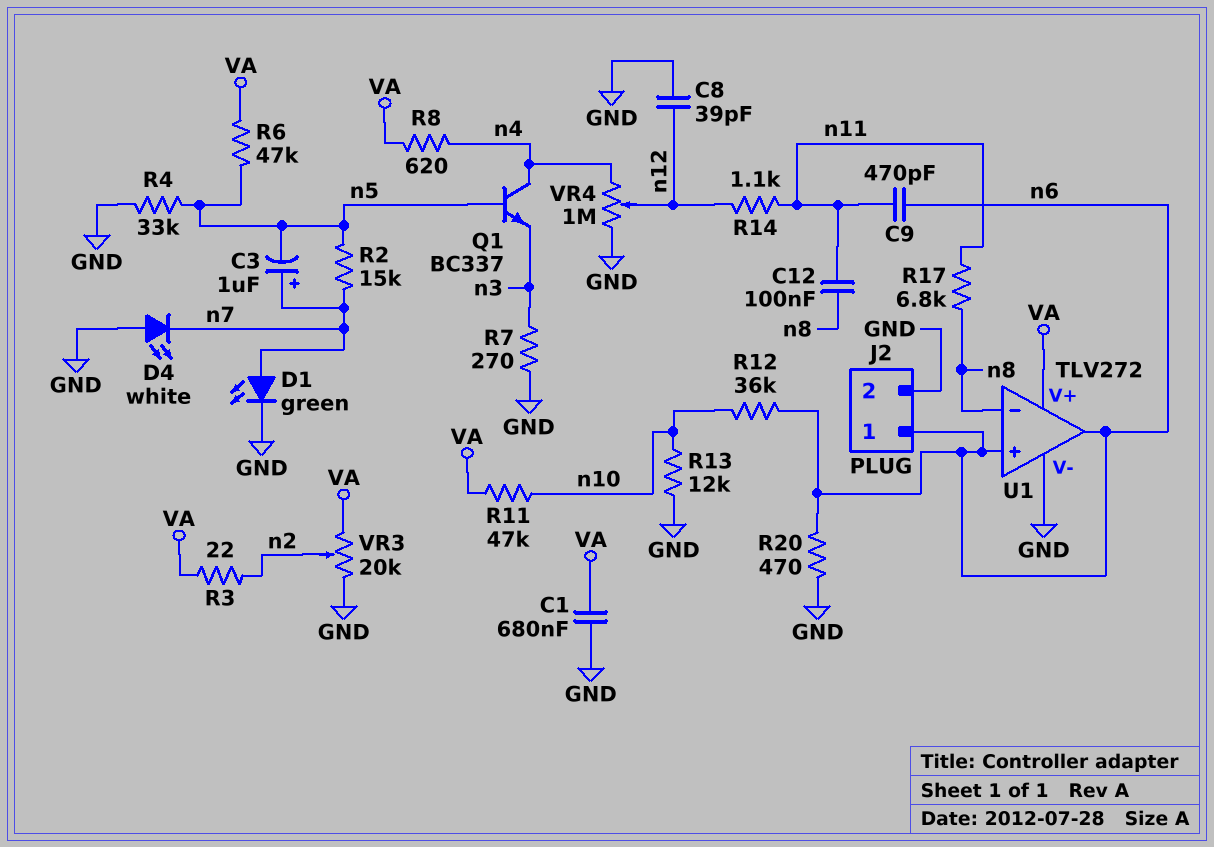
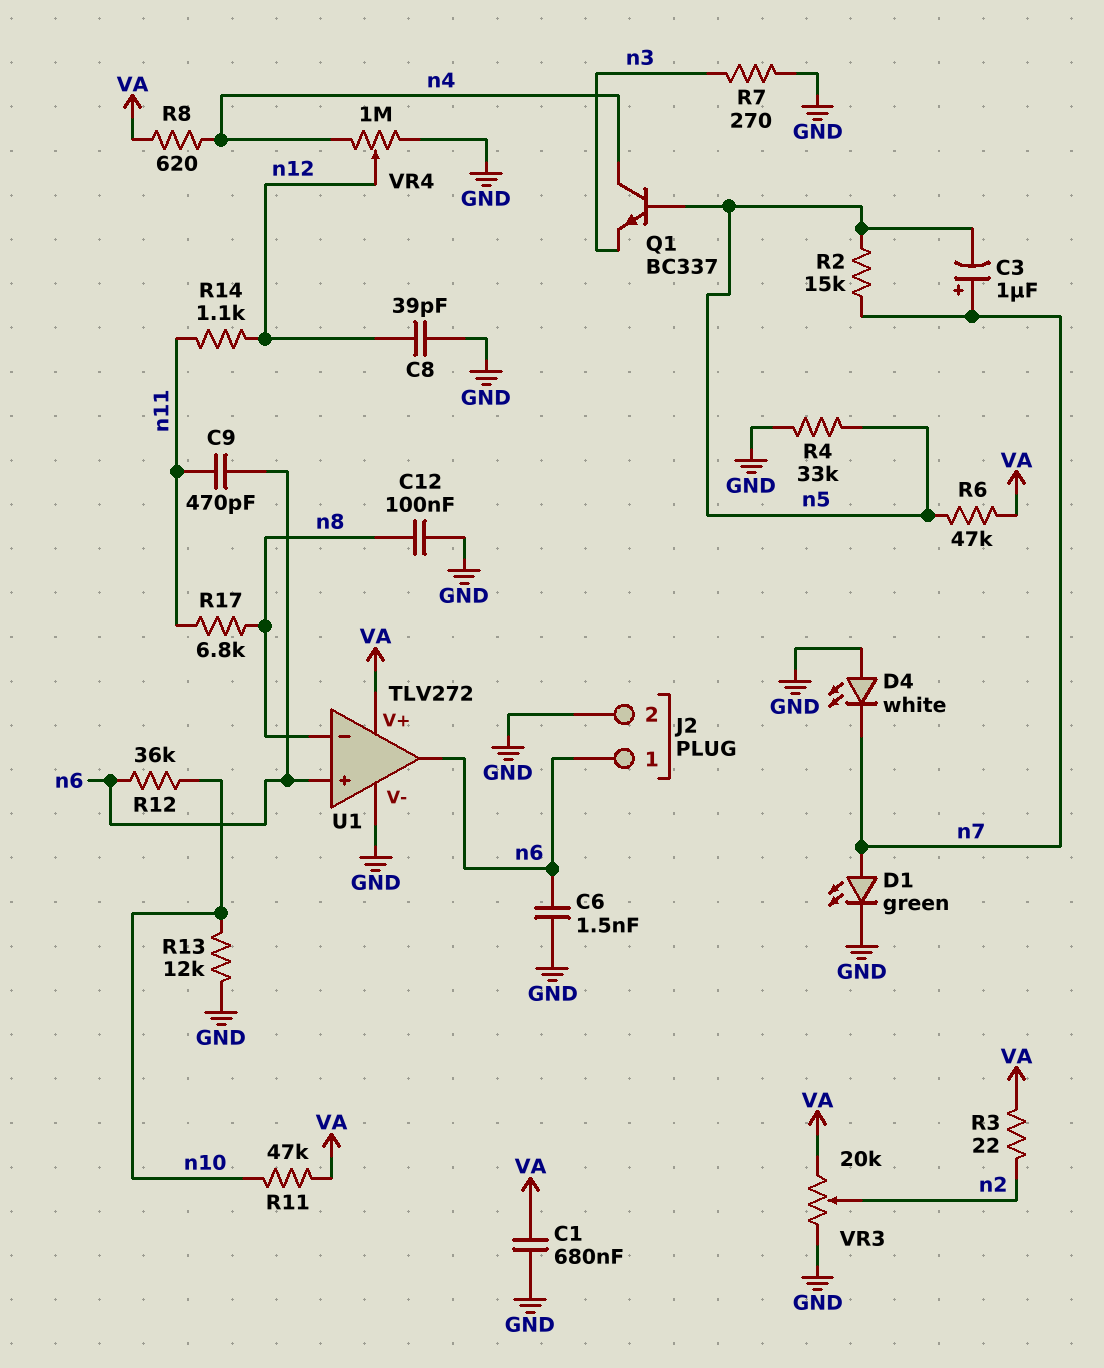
C6: none -> 1.5nF (GND, n6)
C12: 100nF (n8, n11) -> 100nF (GND, n8)
R20: 470 (GND, n6) -> none

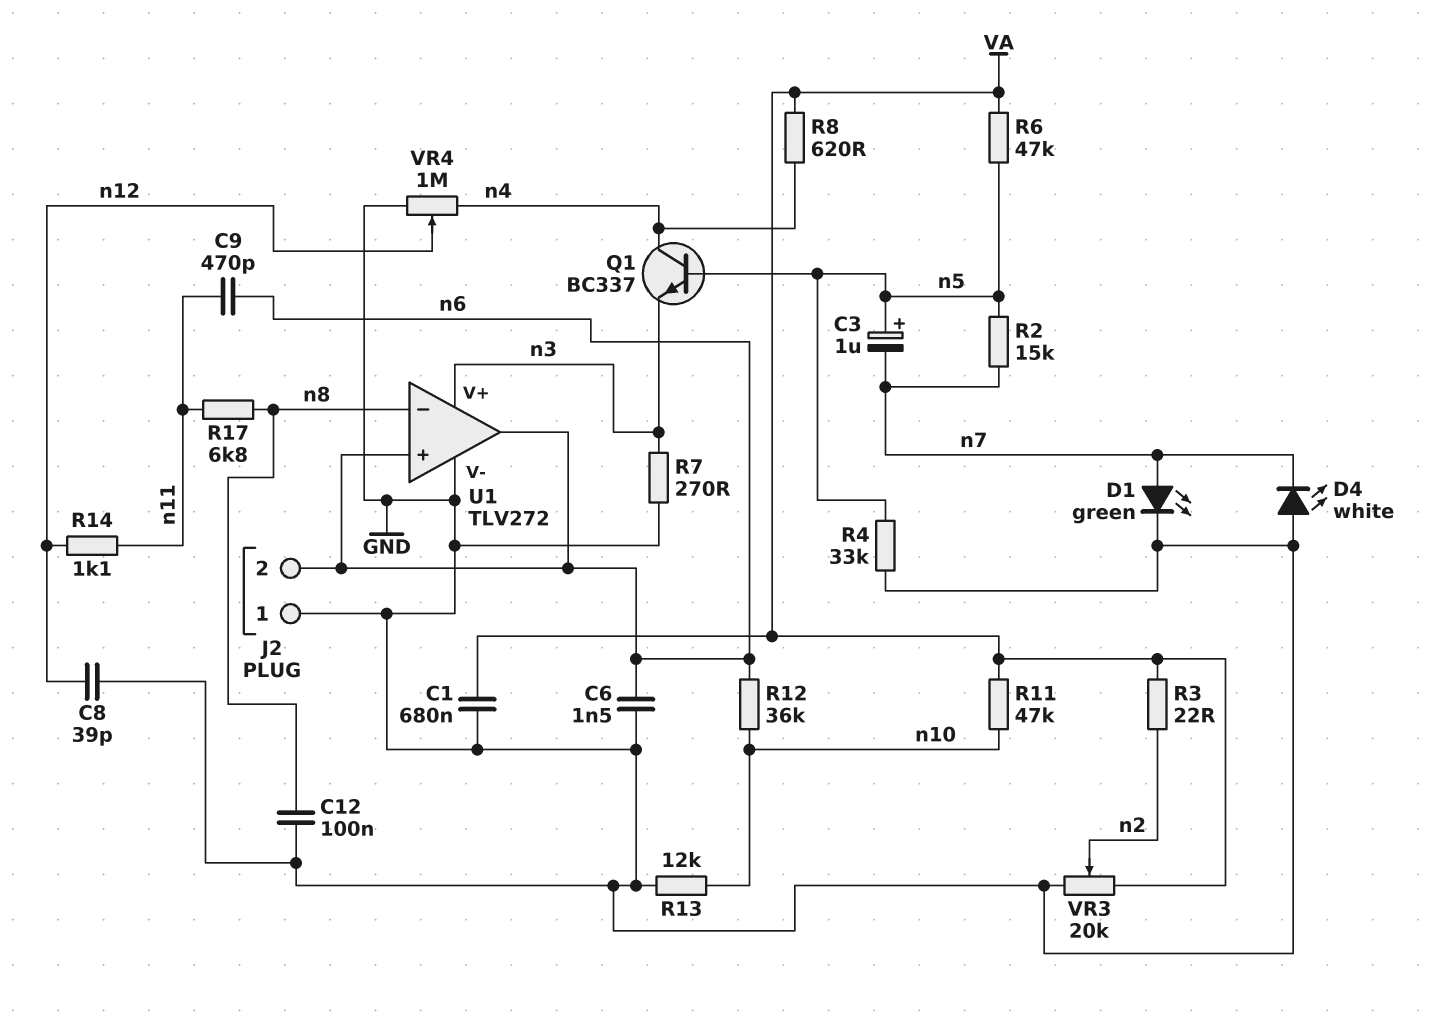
C3: 1uF (plus n7, minus n5) -> 1uF (plus n5, minus n7)
J2 pin 1: n6 -> GND
J2 pin 2: GND -> n6
U1 pin V+: VA -> n3

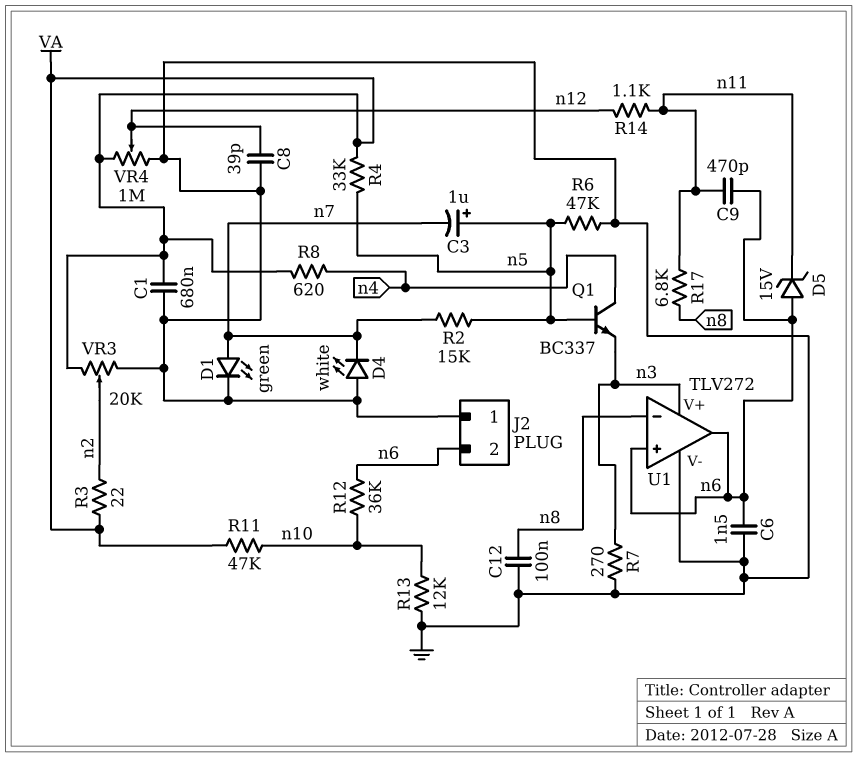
D5: none -> zener 15V (A n6, K n11)
R4: 33k (GND, n5) -> 33k (VA, n5)
R6: 47k (VA, n5) -> 47k (GND, n5)
VR4: 1M (GND, n4, wiper n12) -> 1M (GND, VA, wiper n12)

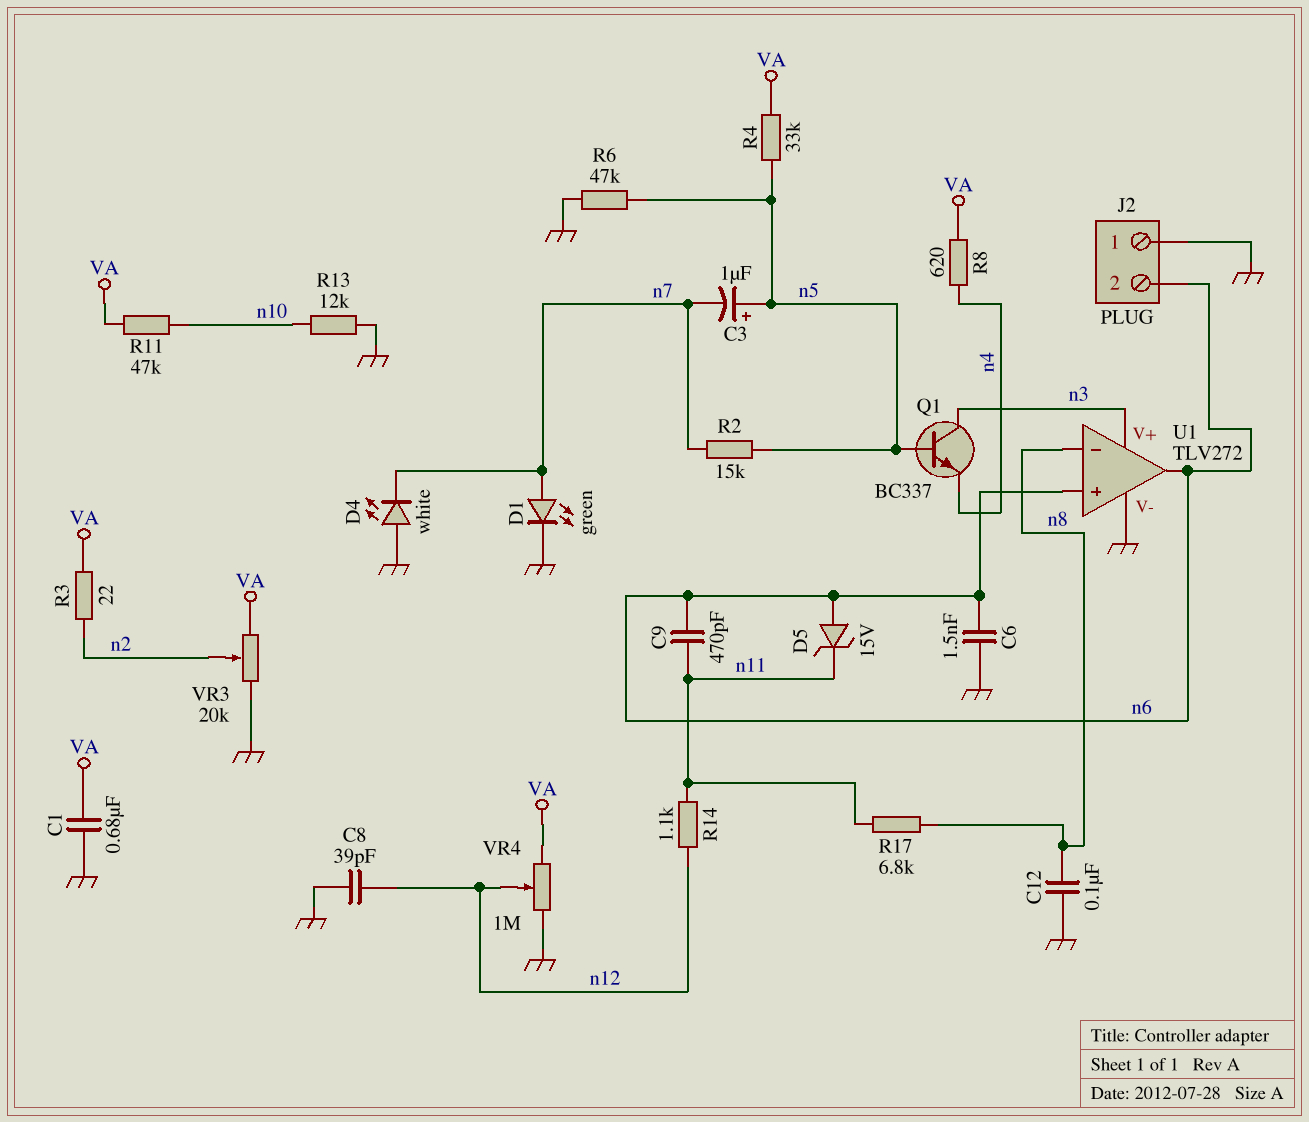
Q1: NPN BC337 (B n5, C n4, E n3) -> NPN BC337 (B n5, C n3, E n4)
R7: 270 (GND, n3) -> none
R12: 36k (n6, n10) -> none

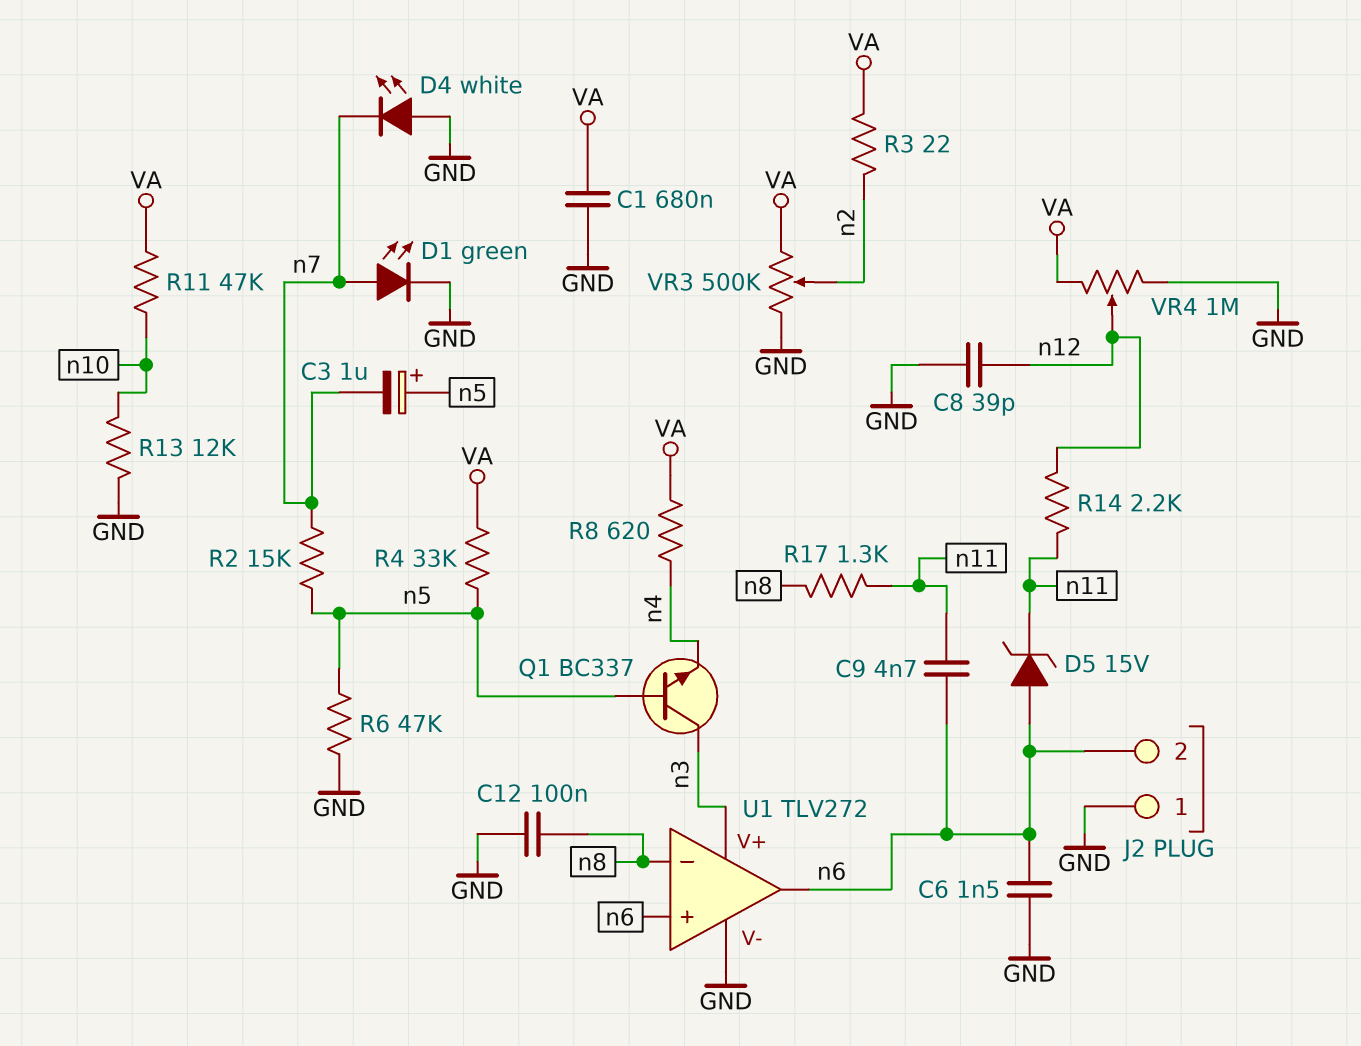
C9: 470pF (n6, n11) -> 4.7nF (n6, n11)
R14: 1.1k (n11, n12) -> 2.2k (n11, n12)
R17: 6.8k (n8, n11) -> 1.3k (n8, n11)
VR3: 20k (GND, VA, wiper n2) -> 500k (GND, VA, wiper n2)

